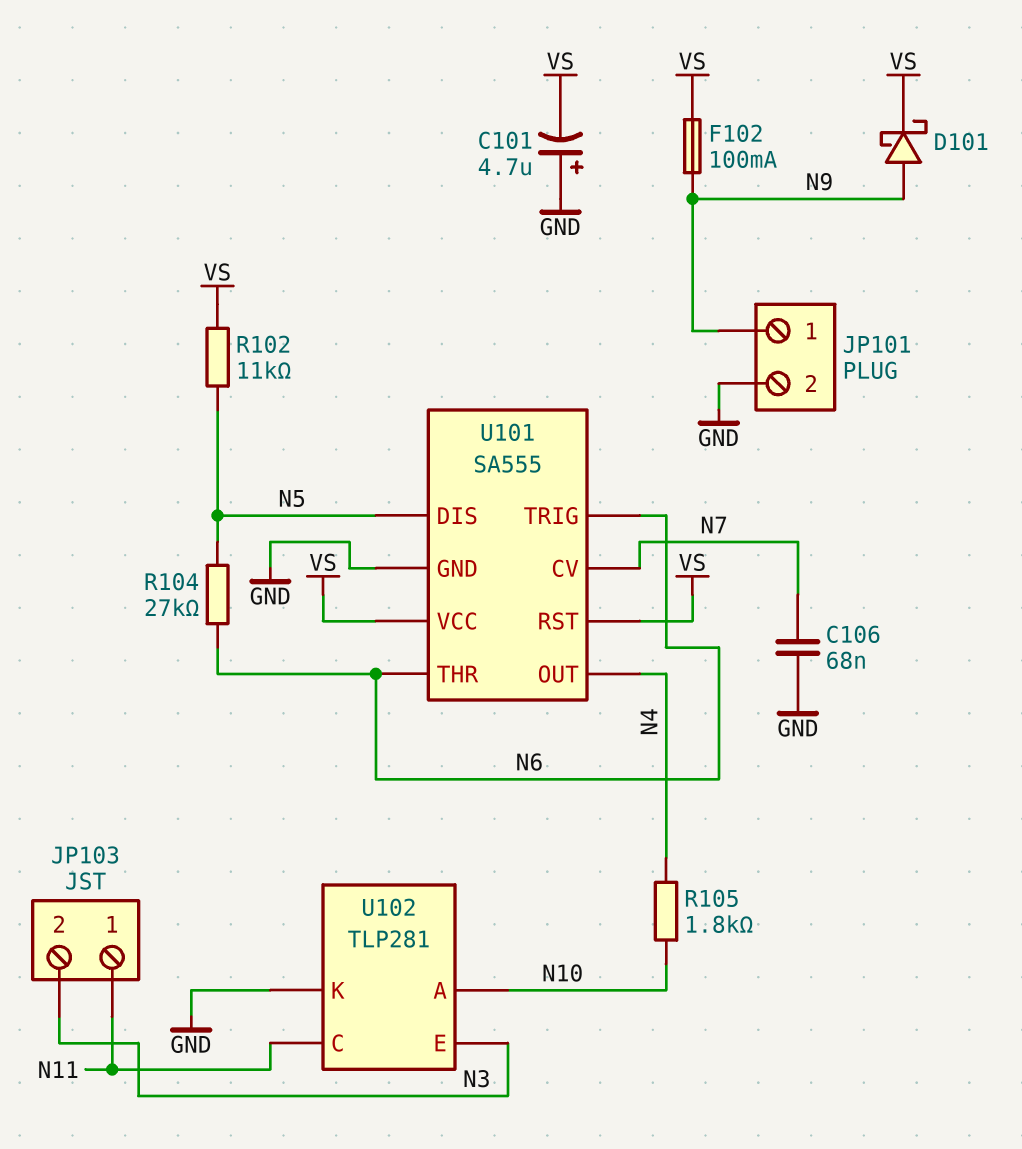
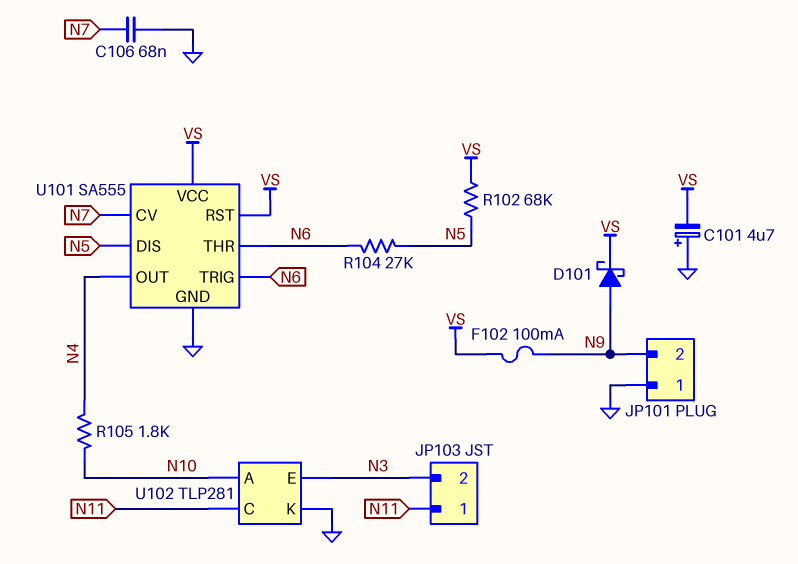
JP101 pin 1: N9 -> GND
JP101 pin 2: GND -> N9
R102: 11k (N5, VS) -> 68k (N5, VS)

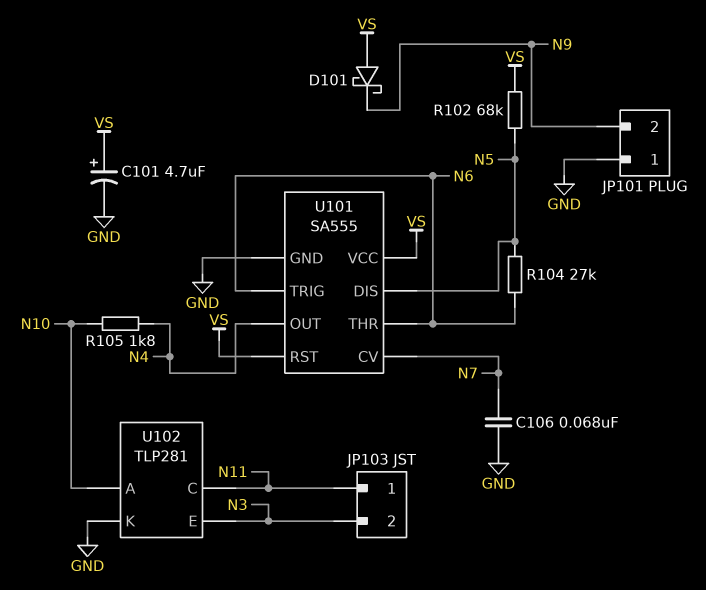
C101: 4.7uF (plus GND, minus VS) -> 4.7uF (plus VS, minus GND)
D101: schottky (A N9, K VS) -> schottky (A VS, K N9)
F102: 100mA (N9, VS) -> none

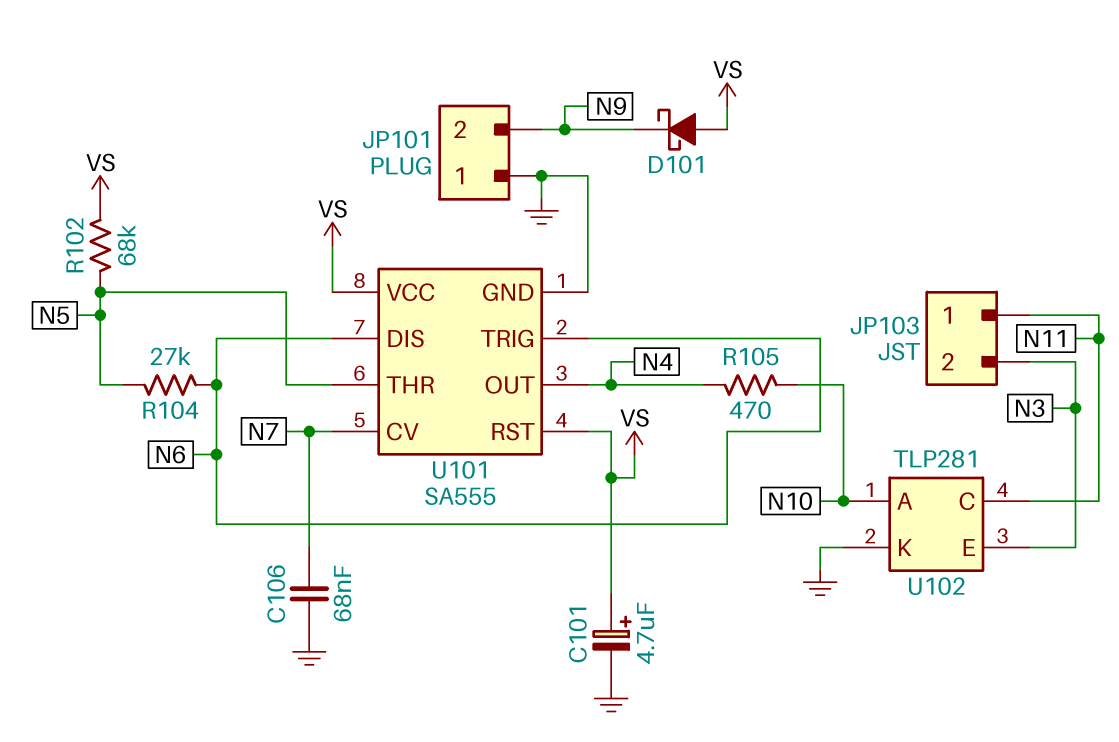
R105: 1.8k (N4, N10) -> 470 (N4, N10)
U101 pin DIS: N5 -> N6
U101 pin THR: N6 -> N5

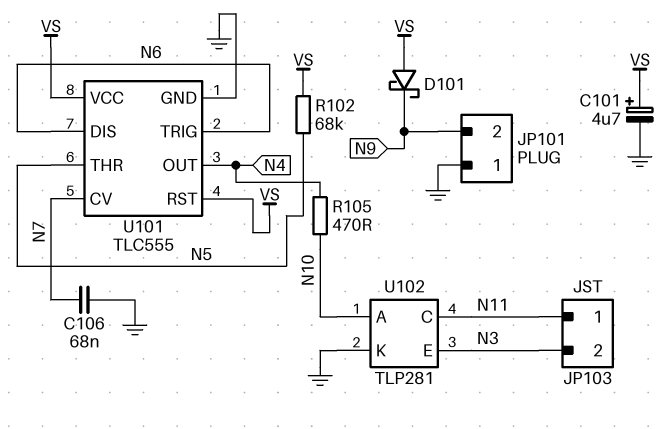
R104: 27k (N5, N6) -> none
U101: SA555 -> TLC555

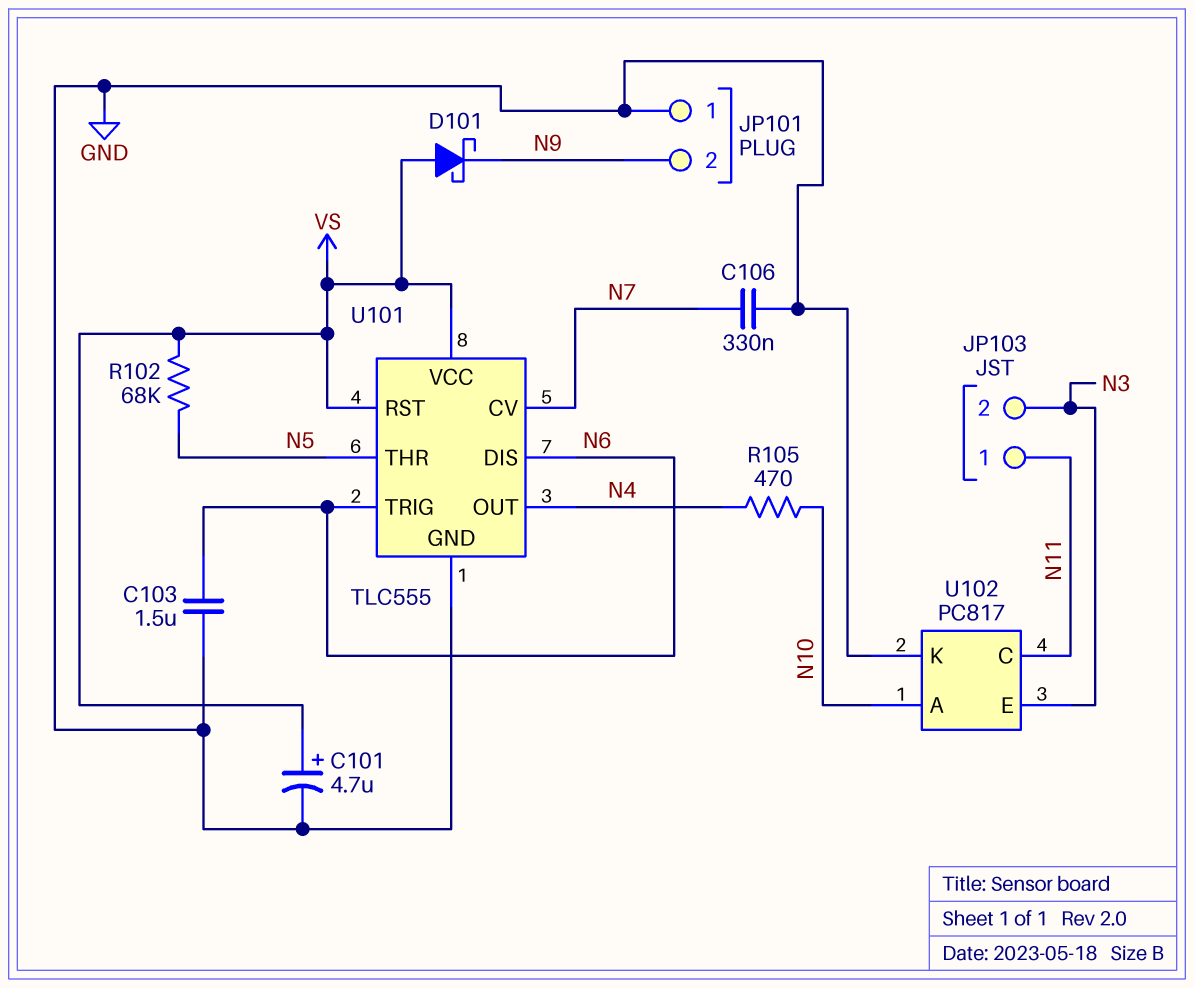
C103: none -> 1.5uF (GND, N6)
C106: 68nF (GND, N7) -> 330nF (GND, N7)
U102: TLP281 -> PC817

